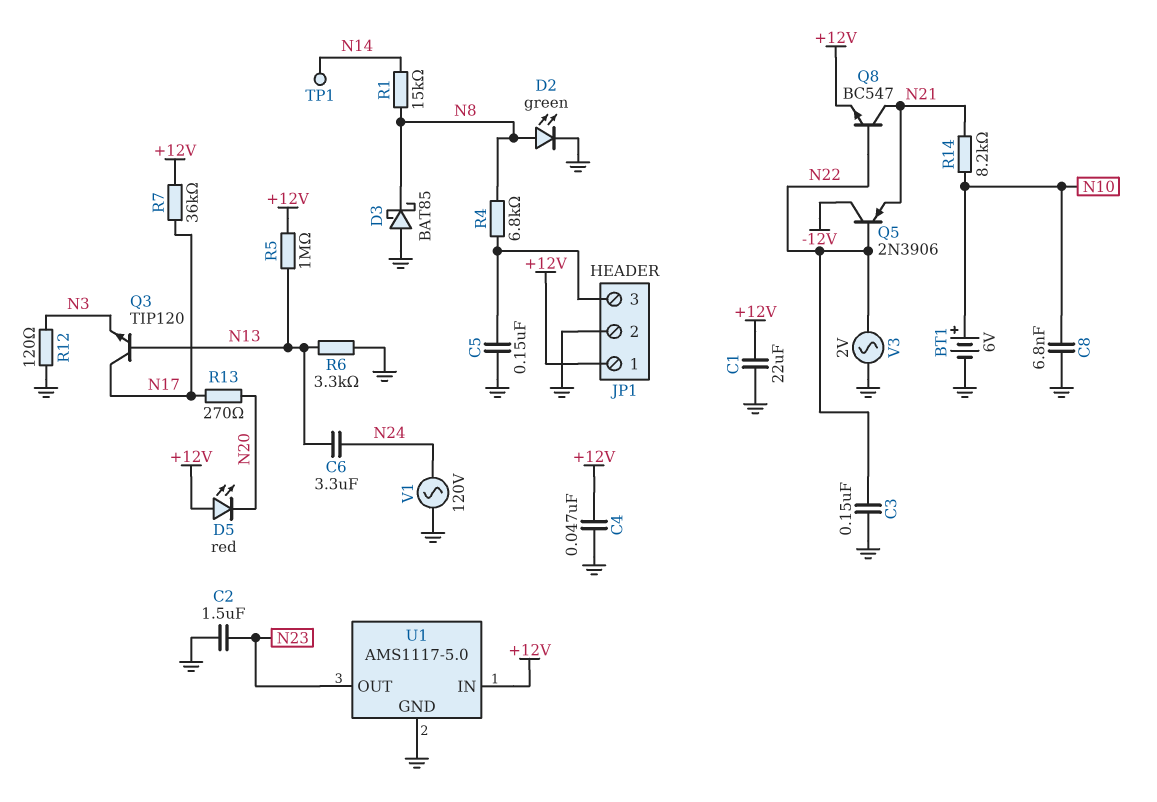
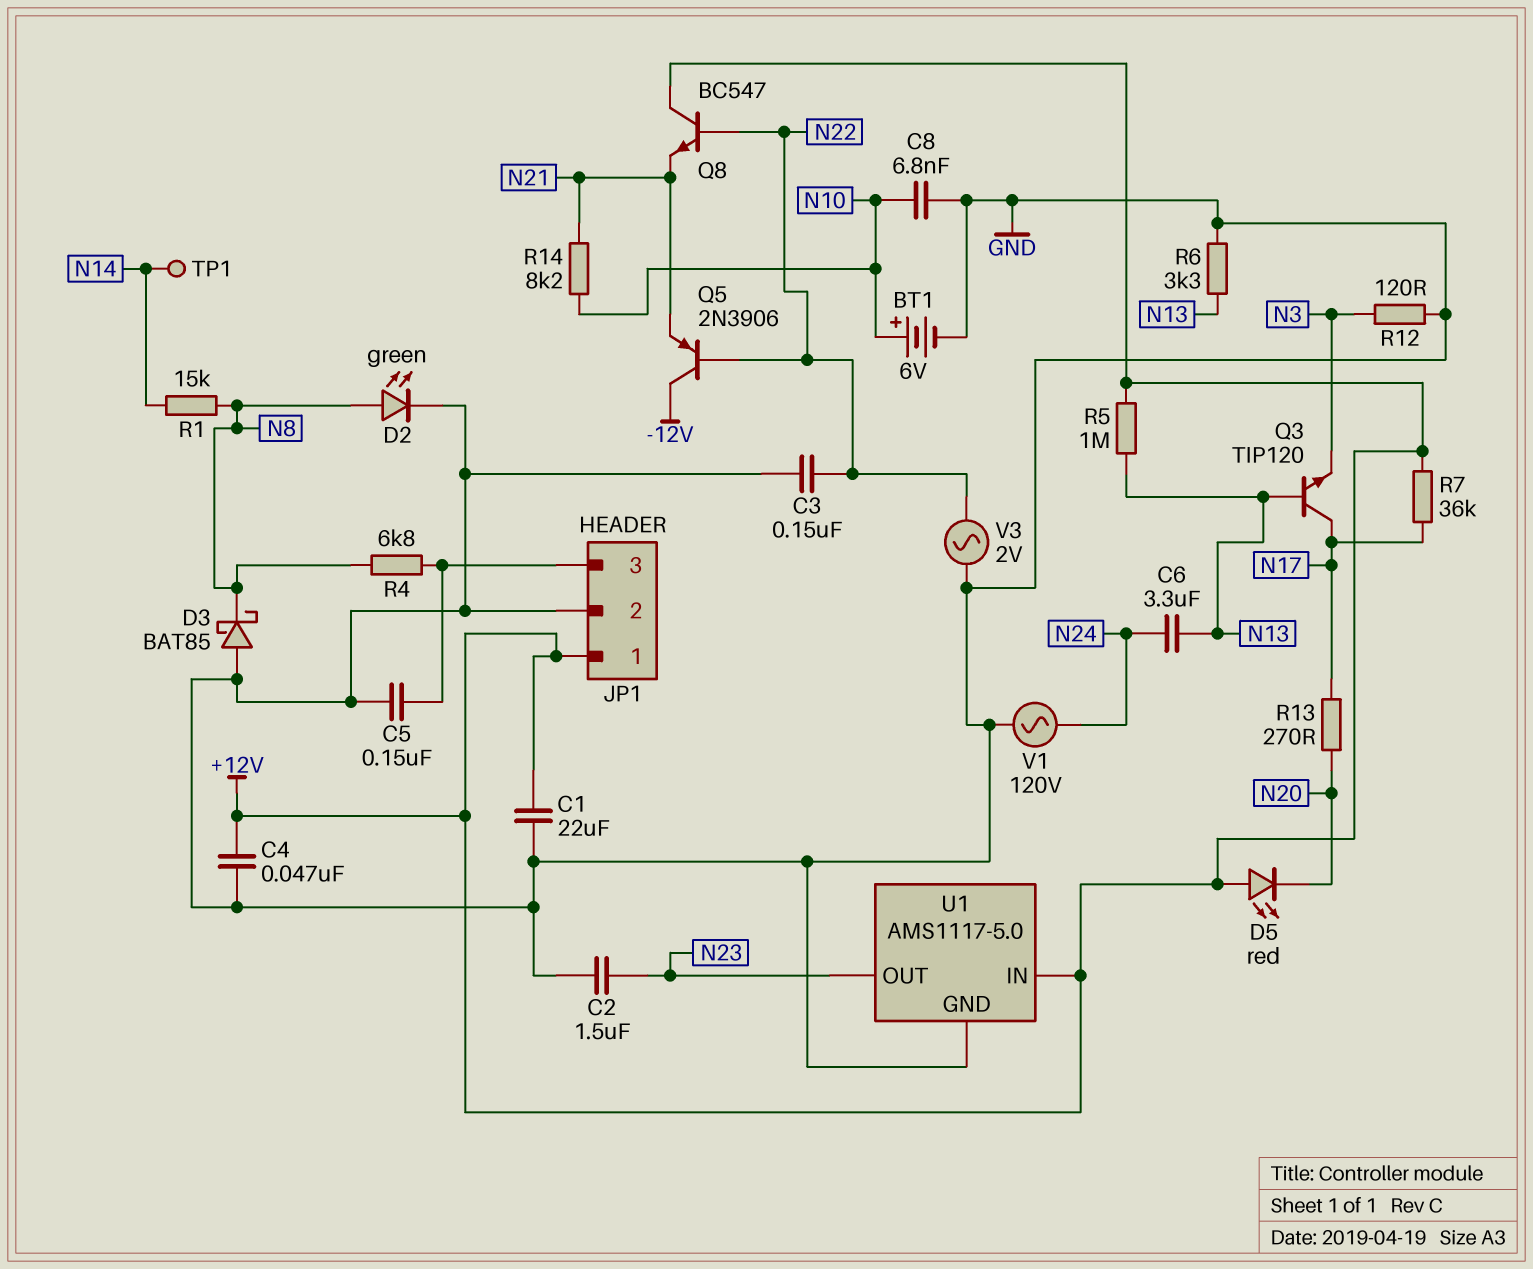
Q8: NPN BC547 (B N22, C N21, E +12V) -> NPN BC547 (B N22, C +12V, E N21)

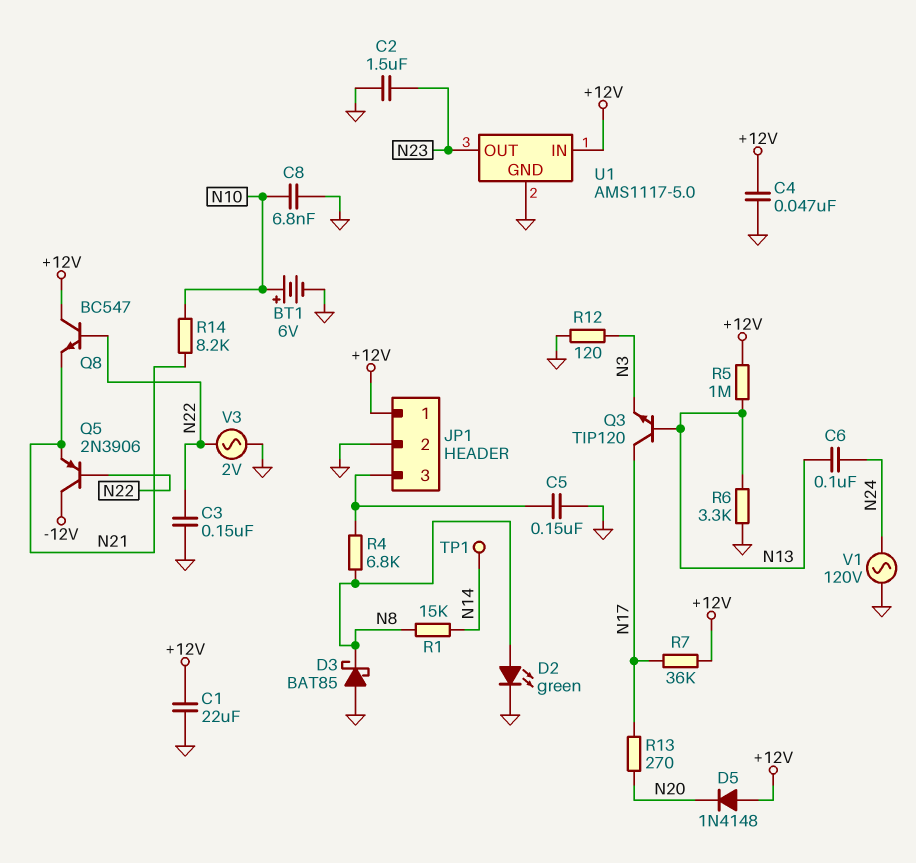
C6: 3.3uF (N13, N24) -> 100nF (N13, N24)
D5: LED red (A +12V, K N20) -> diode 1N4148 (A +12V, K N20)

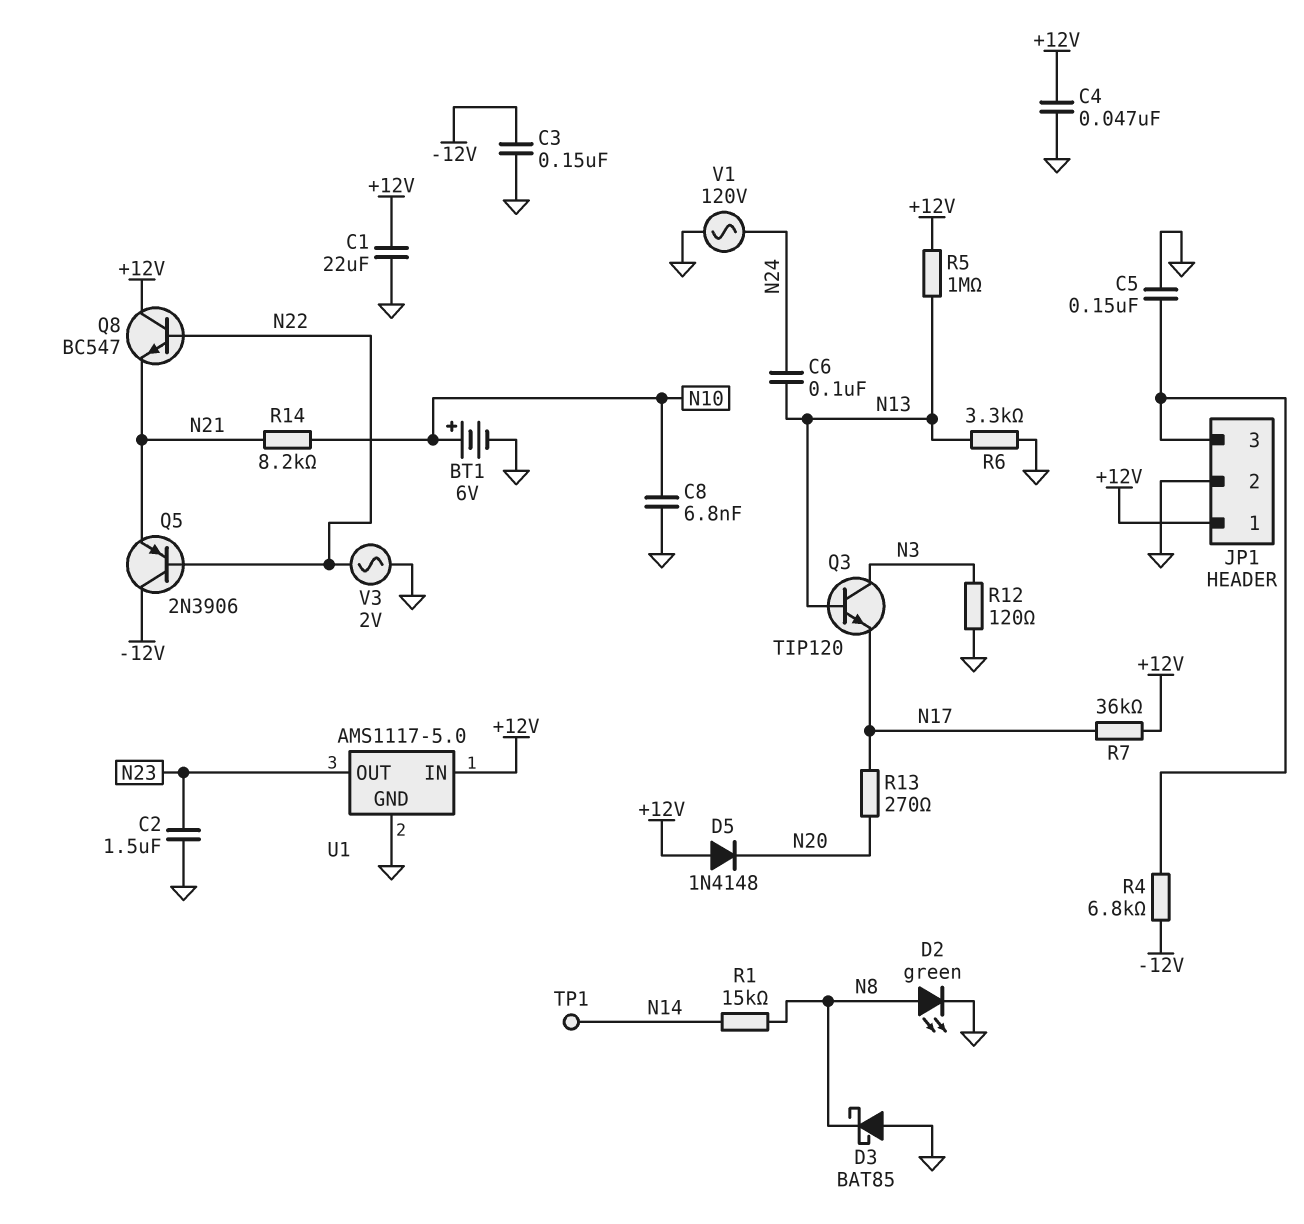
C3: 150nF (GND, N22) -> 150nF (-12V, GND)
Q3: NPN TIP120 (B N13, C N17, E N3) -> NPN TIP120 (B N13, C N3, E N17)
R4: 6.8k (JP1/3, N8) -> 6.8k (-12V, JP1/3)

